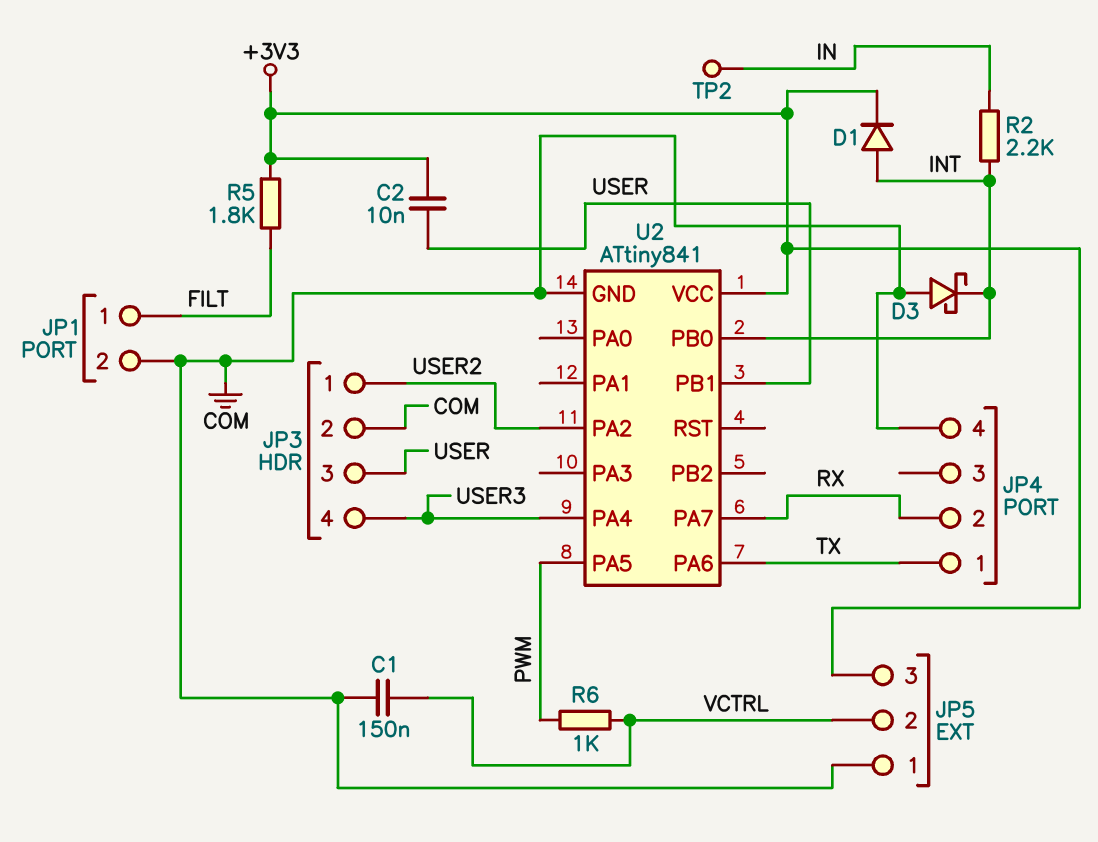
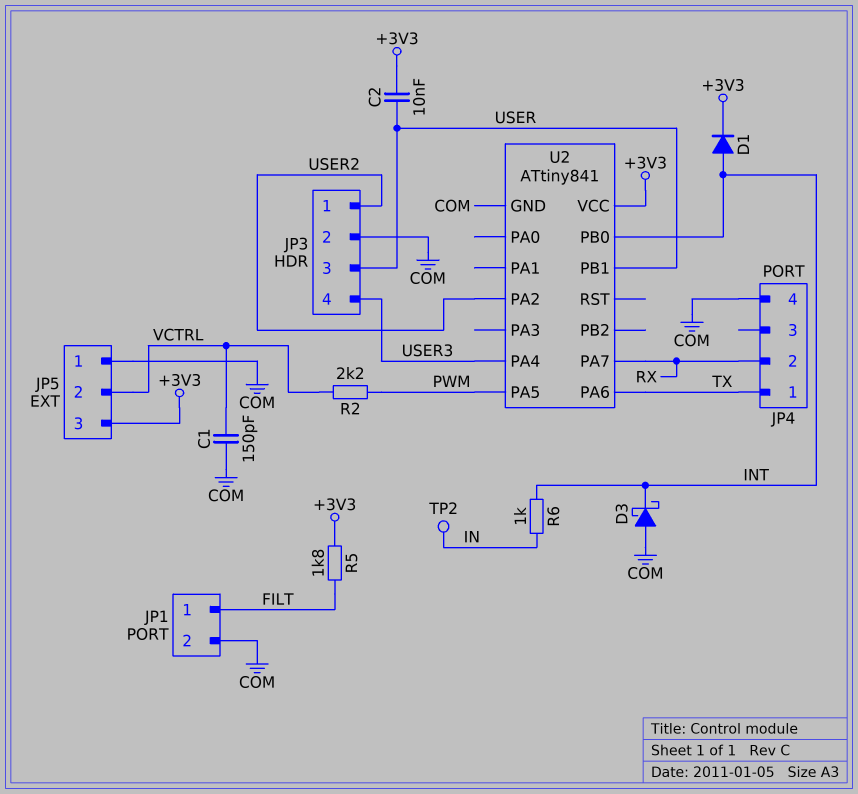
C1: 150nF (COM, VCTRL) -> 150pF (COM, VCTRL)
R2: 2.2k (IN, INT) -> 2.2k (PWM, VCTRL)
R6: 1k (PWM, VCTRL) -> 1k (IN, INT)

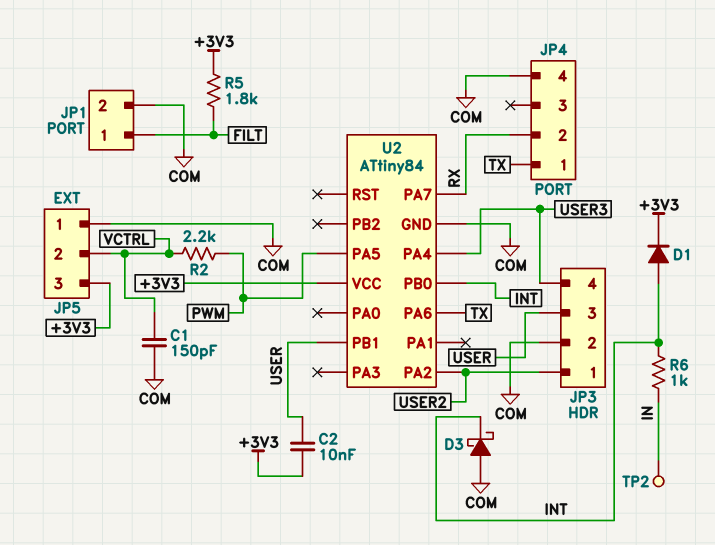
U2: ATtiny841 -> ATtiny84

